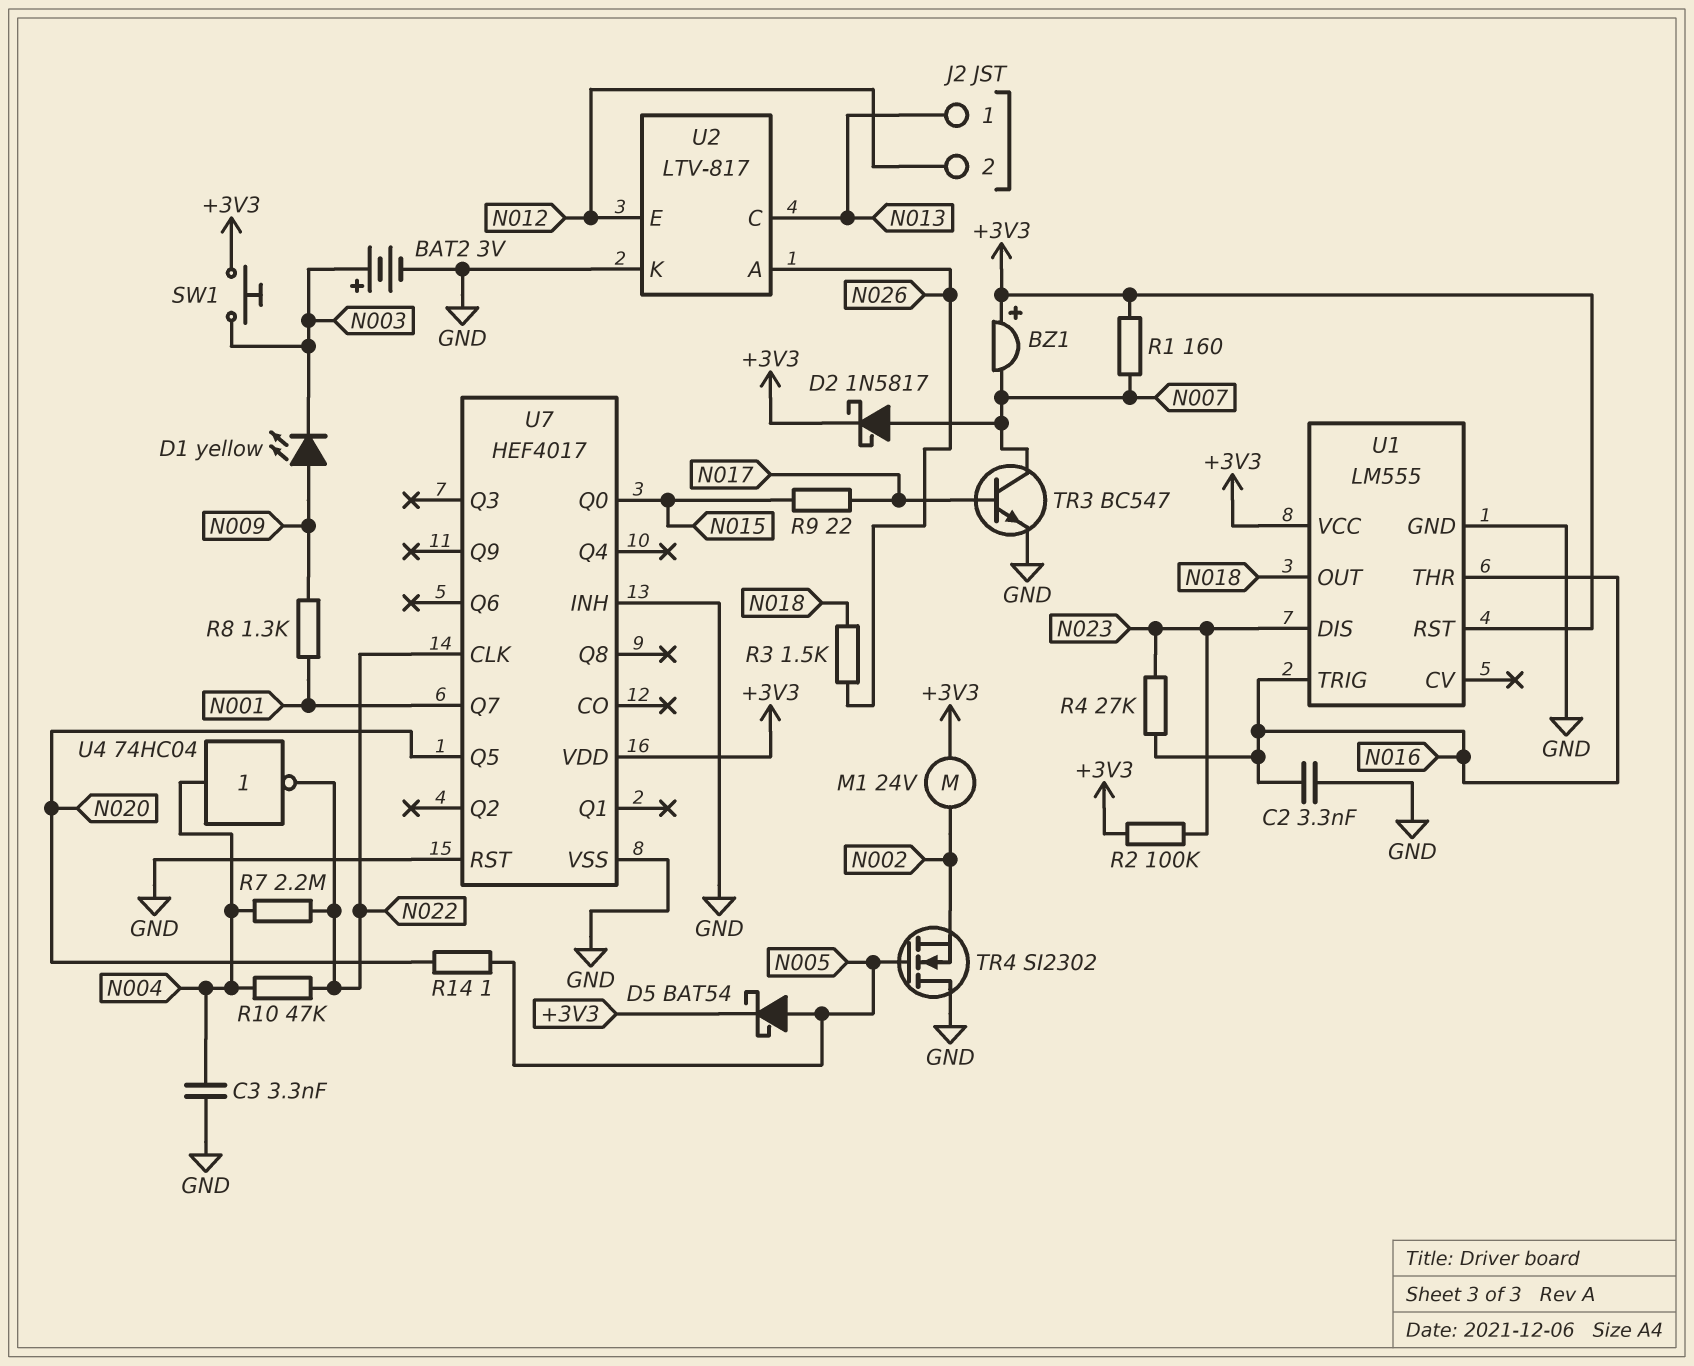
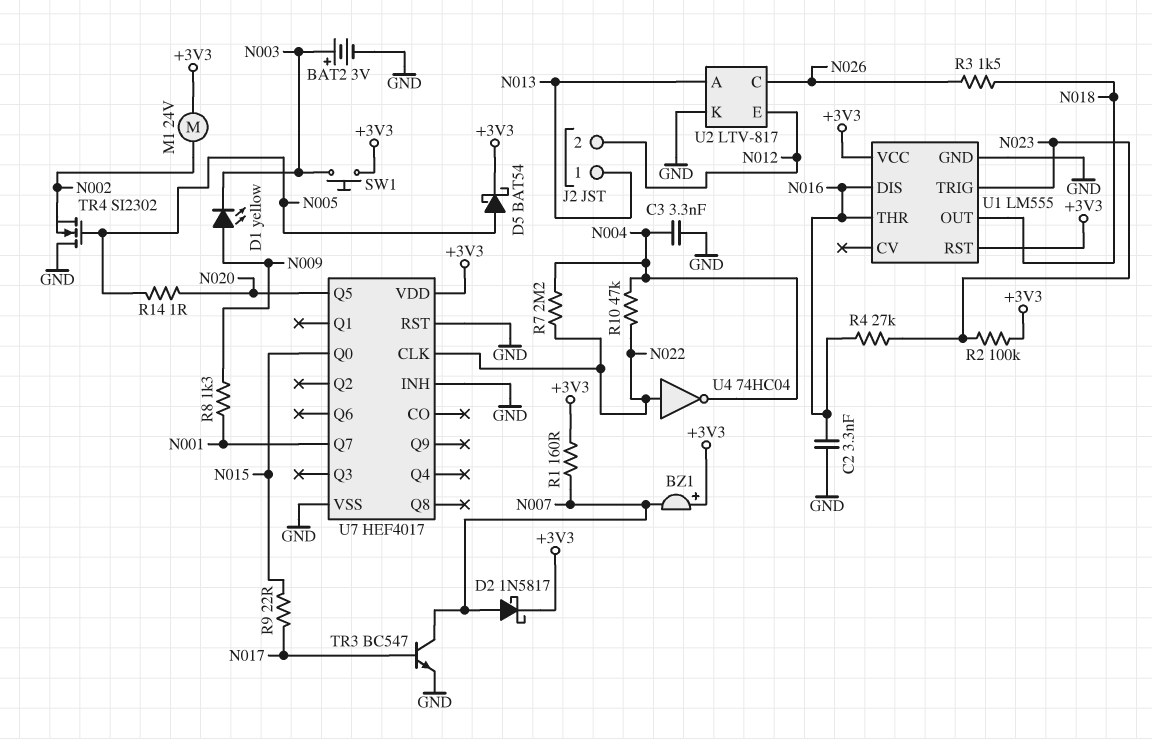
U1 pin DIS: N023 -> N016
U1 pin TRIG: N016 -> N023
U2 pin A: N026 -> N013
U2 pin C: N013 -> N026
U4: NOT 74HC04 (in N004, out N022) -> NOT 74HC04 (in N022, out N004)

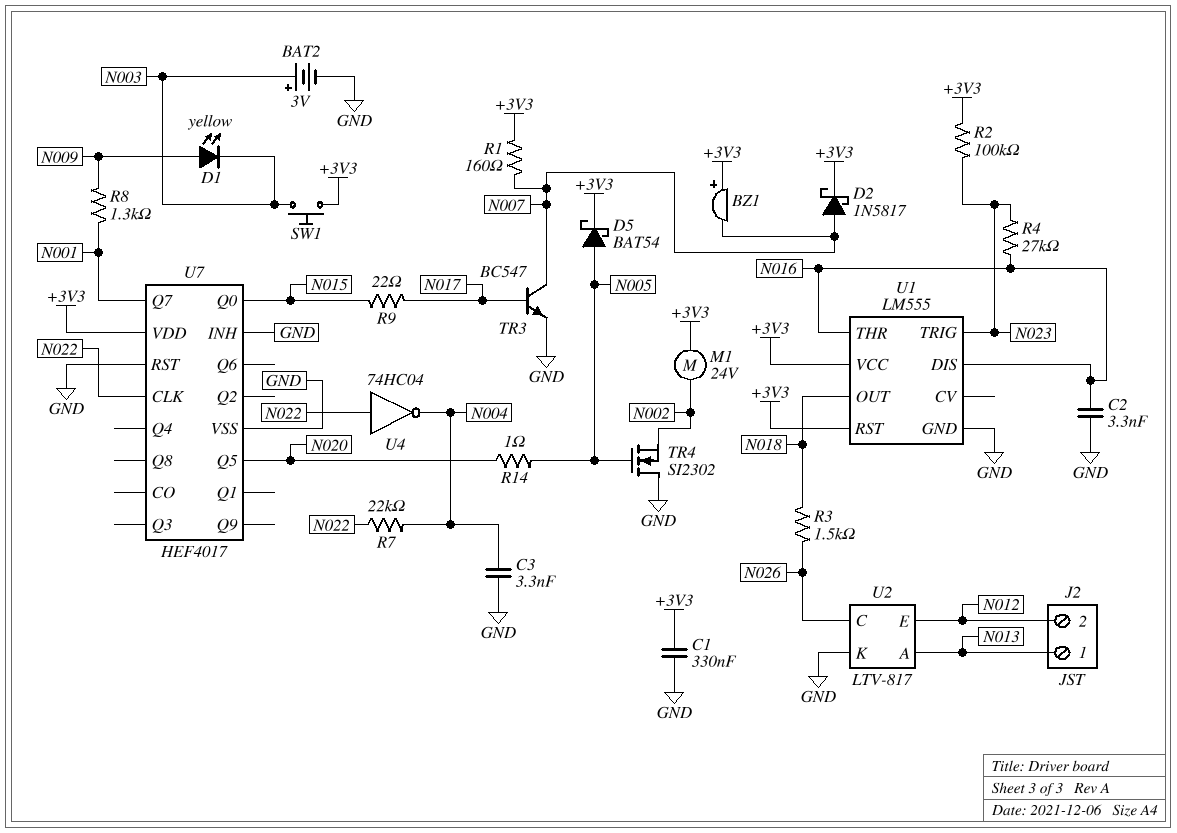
C1: none -> 330nF (+3V3, GND)
R7: 2.2M (N004, N022) -> 22k (N004, N022)
R10: 47k (N004, N022) -> none

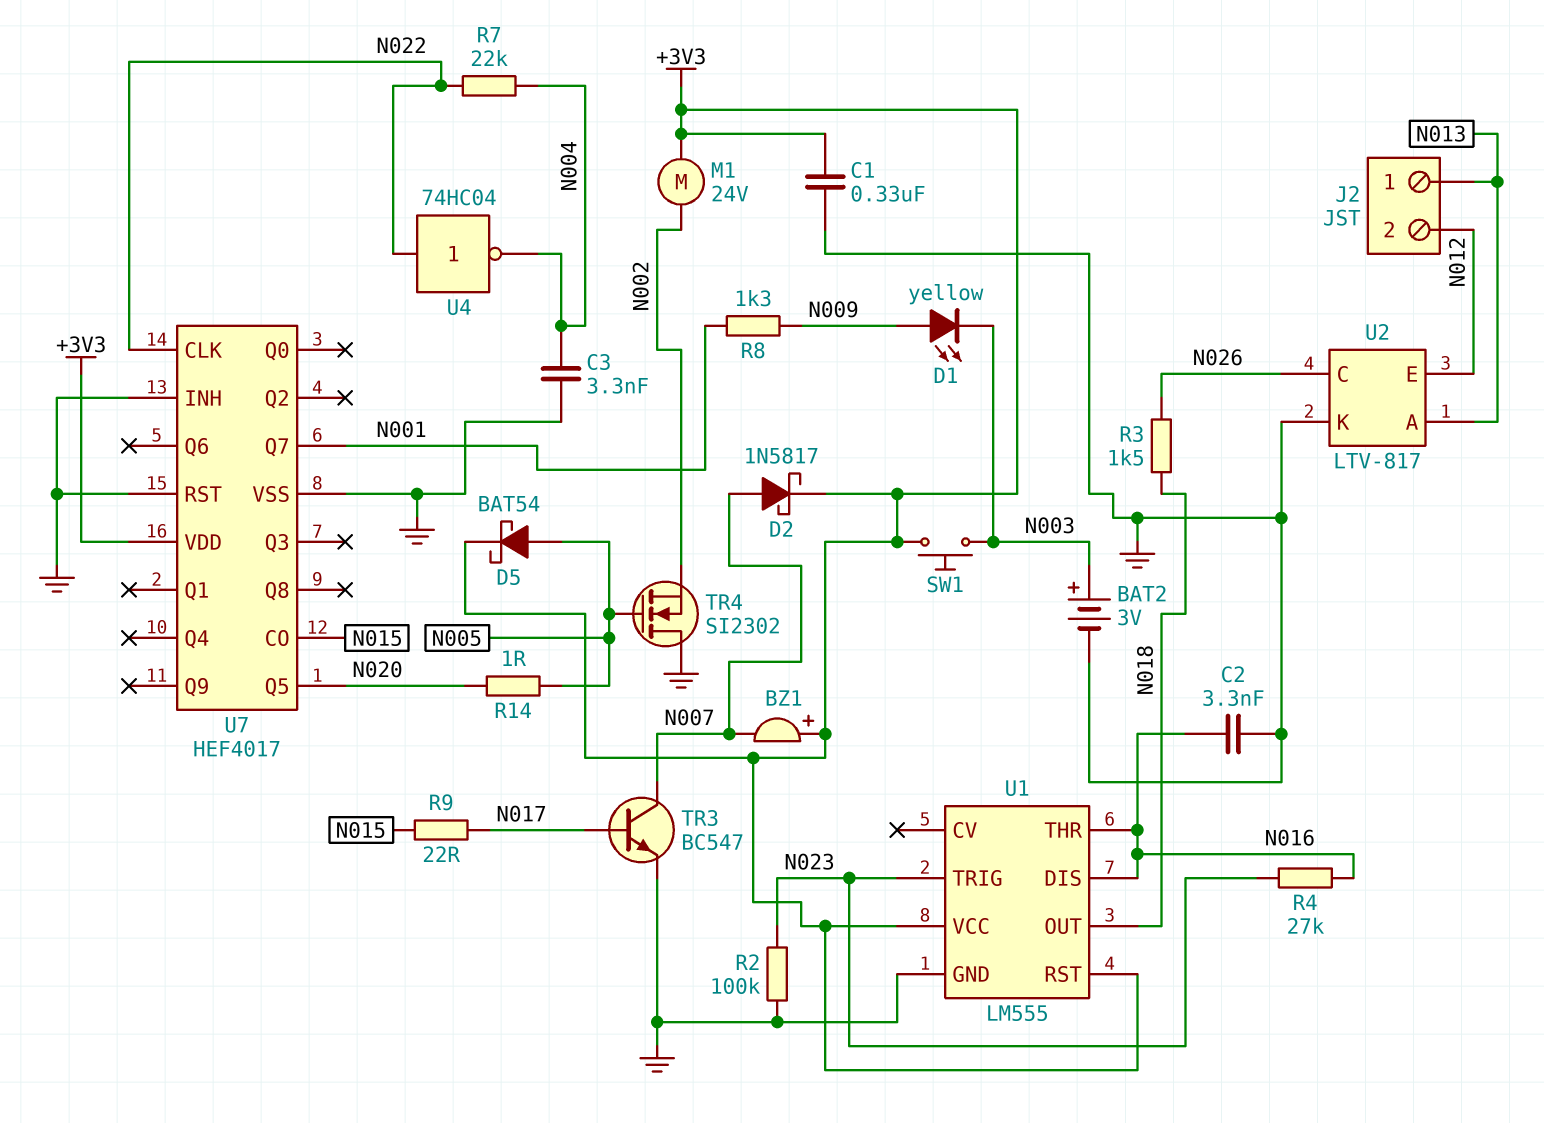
R1: 160 (+3V3, N007) -> none
R2: 100k (+3V3, N023) -> 100k (GND, N023)
U7 pin CO: none -> N015
U7 pin Q0: N015 -> none

